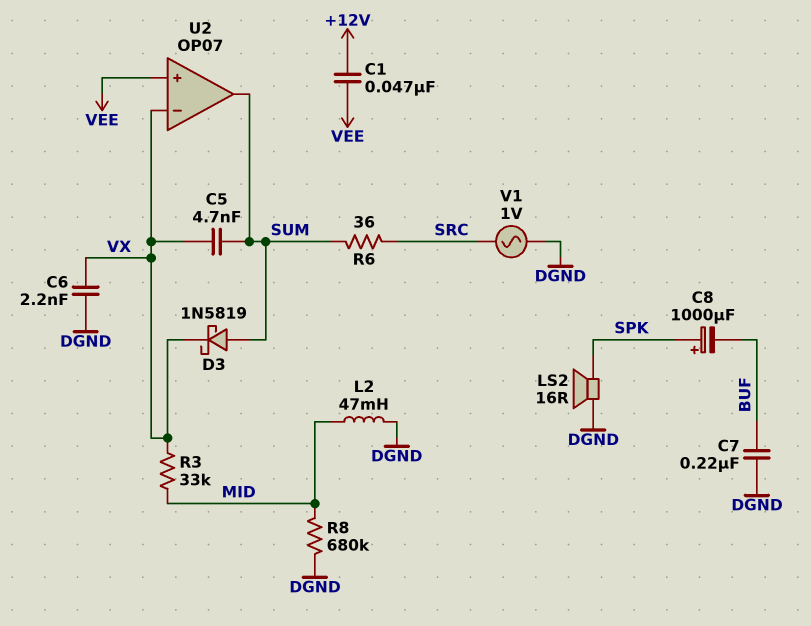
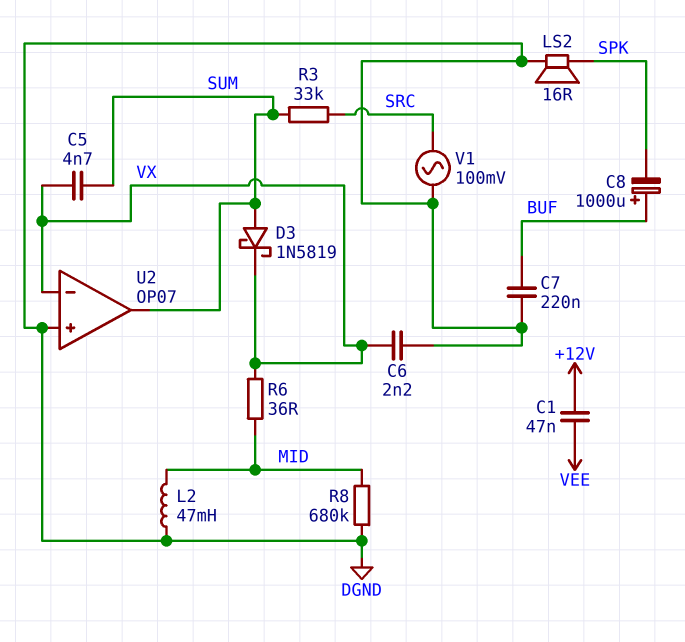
C8: 1000uF (plus SPK, minus BUF) -> 1000uF (plus BUF, minus SPK)
R3: 33k (MID, VX) -> 33k (SRC, SUM)
R6: 36 (SRC, SUM) -> 36 (MID, VX)
U2 pin in+: VEE -> DGND
V1: AC 1V (DGND, SRC) -> AC 100mV (DGND, SRC)

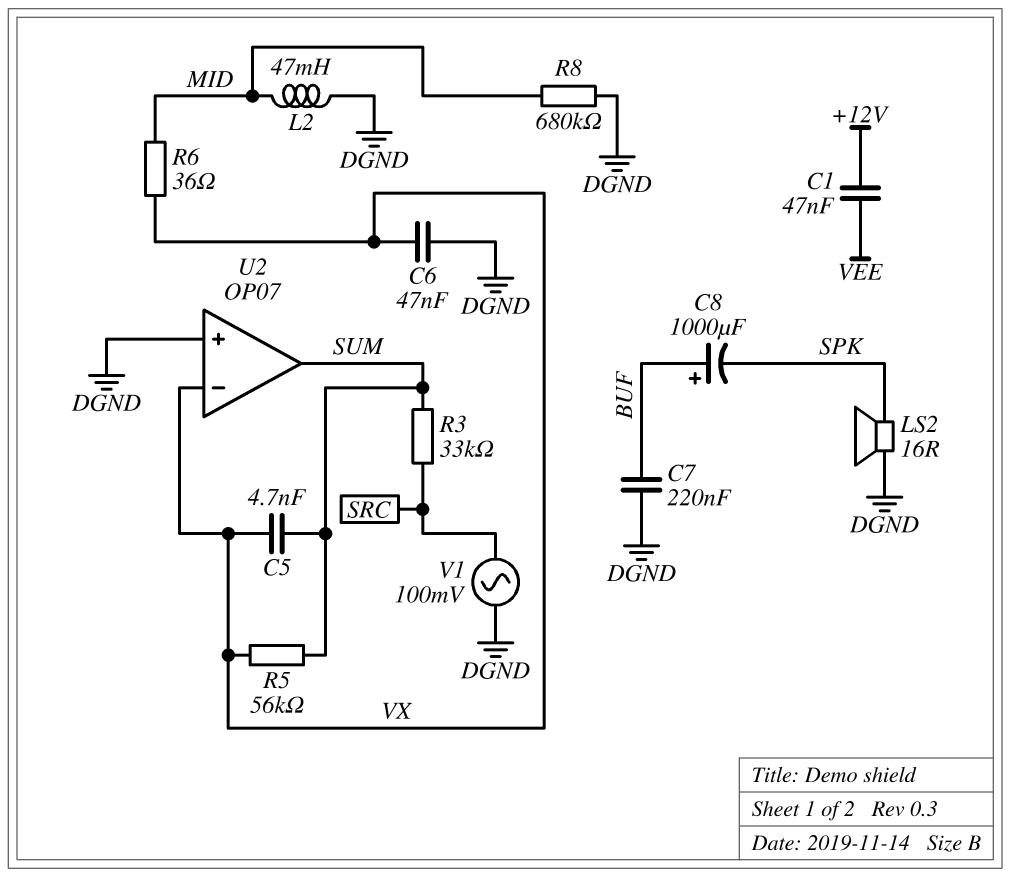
C6: 2.2nF (DGND, VX) -> 47nF (DGND, VX)
D3: schottky 1N5819 (A SUM, K VX) -> none
R5: none -> 56k (SUM, VX)

